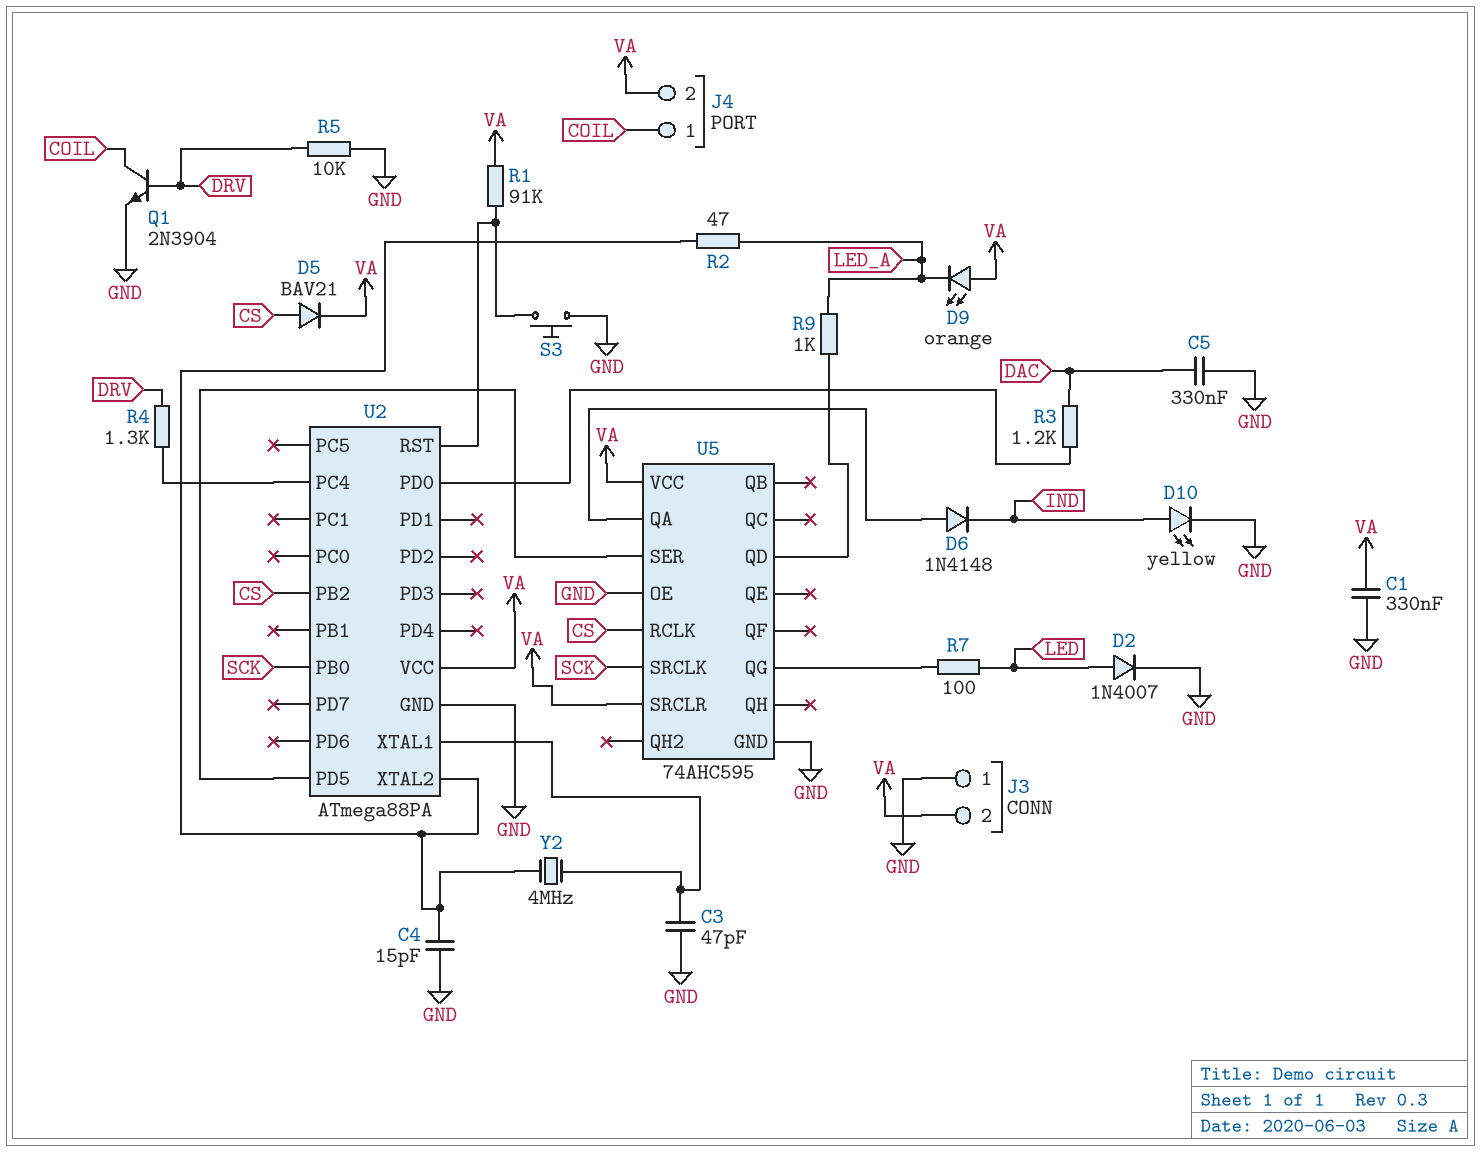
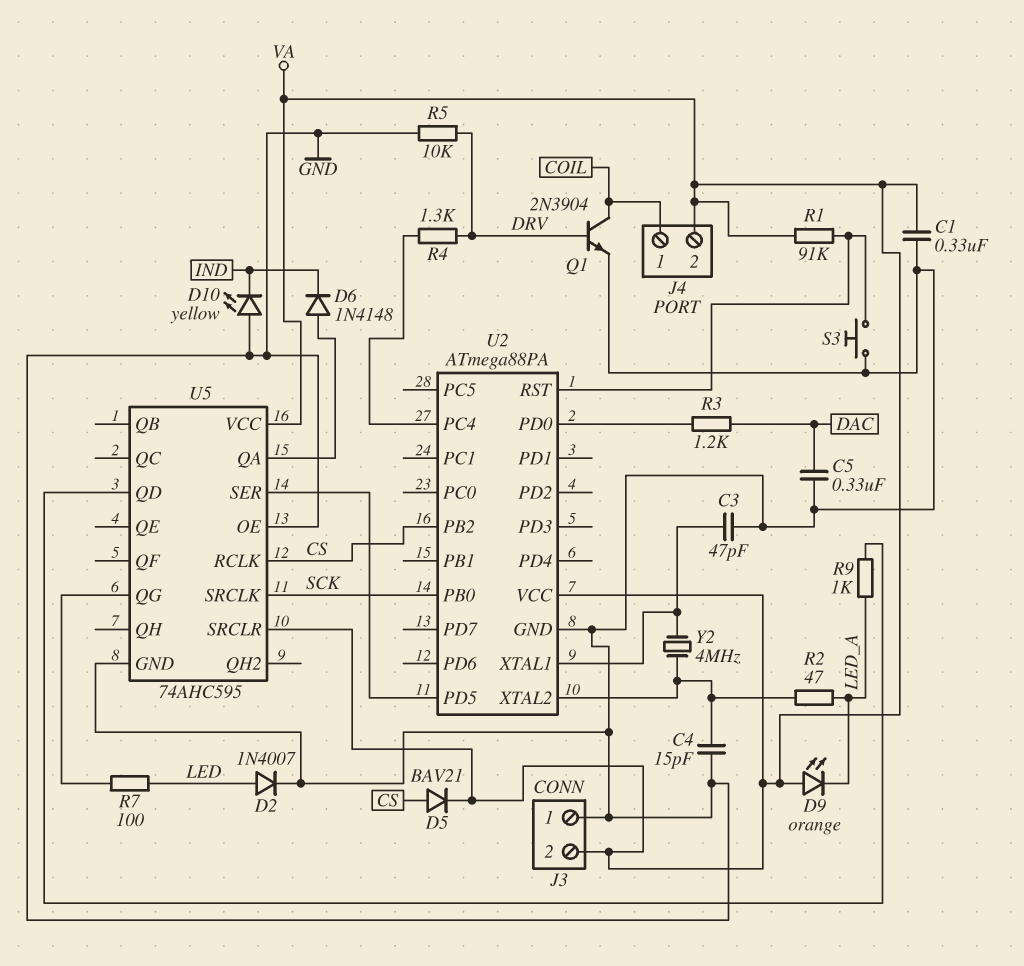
D10: LED yellow (A IND, K GND) -> LED yellow (A GND, K IND)

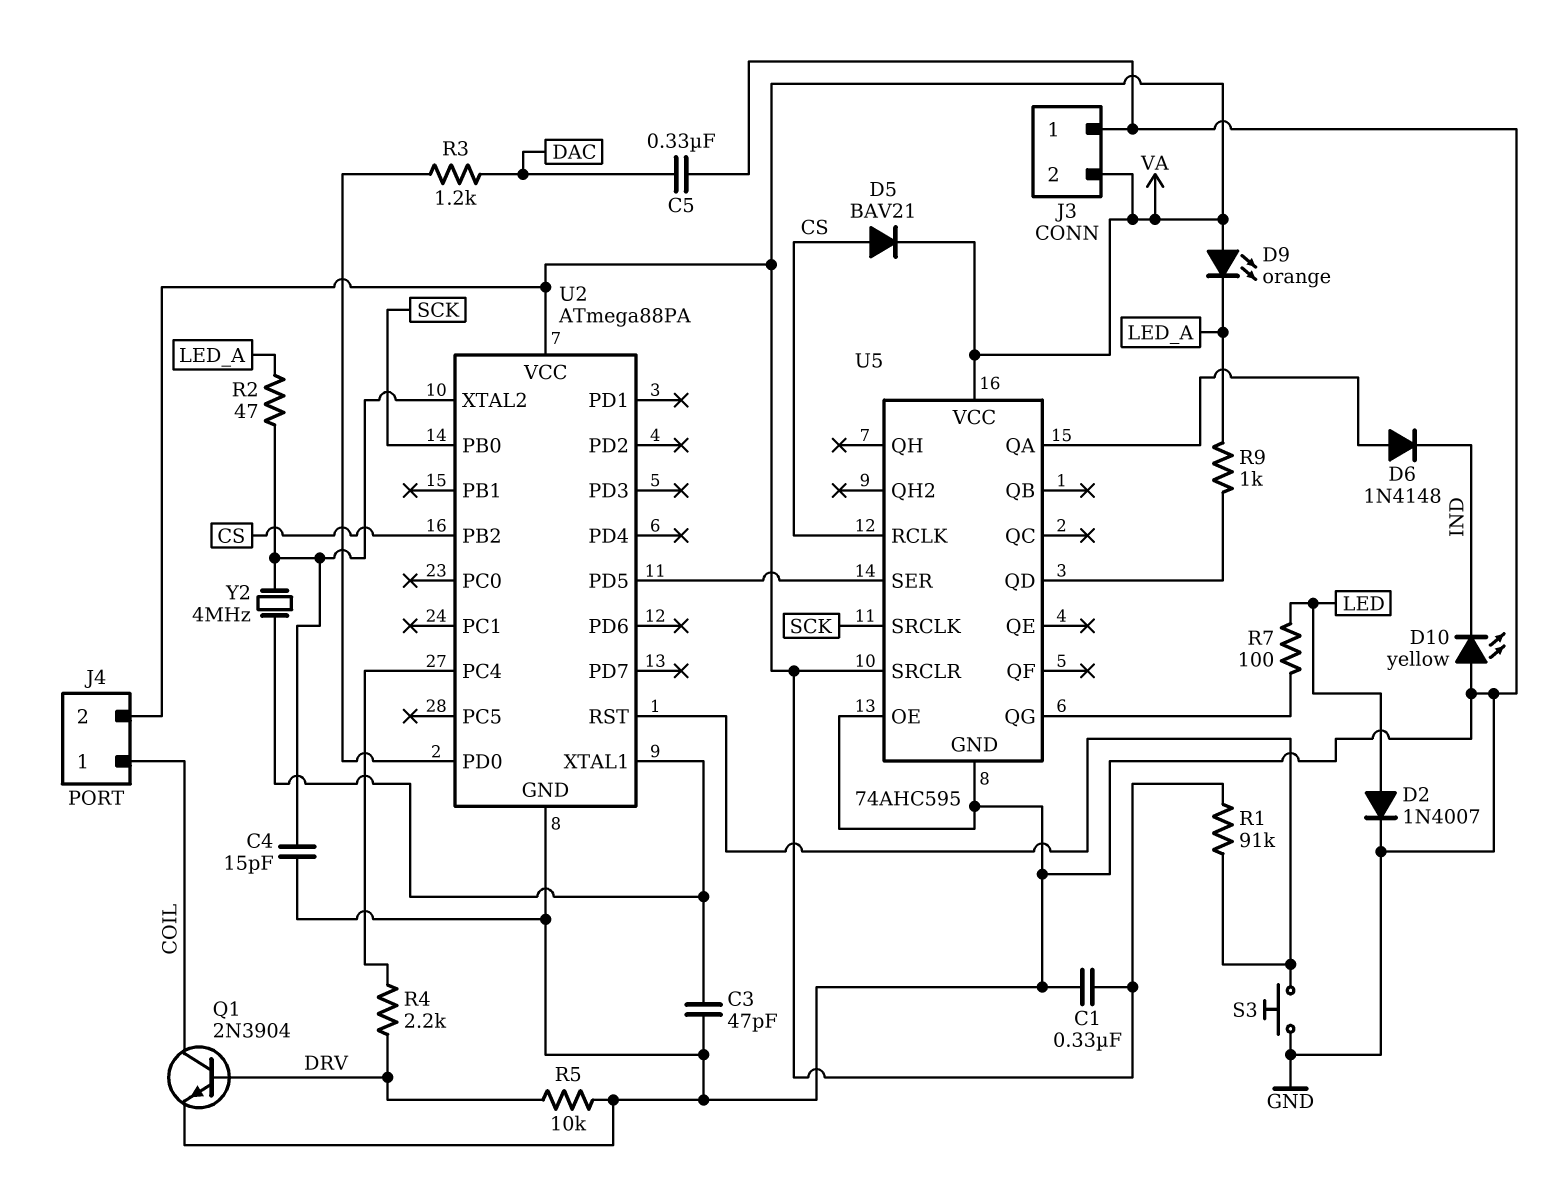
R4: 1.3k (DRV, U2/PC4) -> 2.2k (DRV, U2/PC4)

